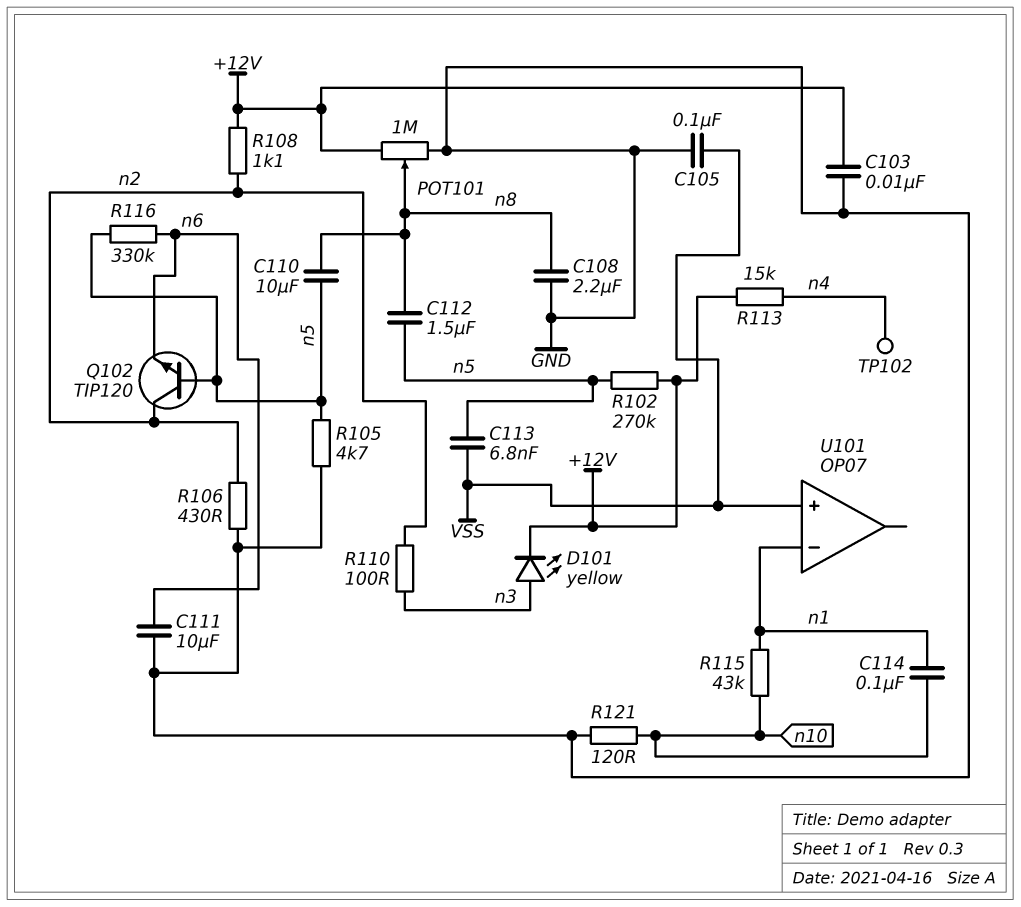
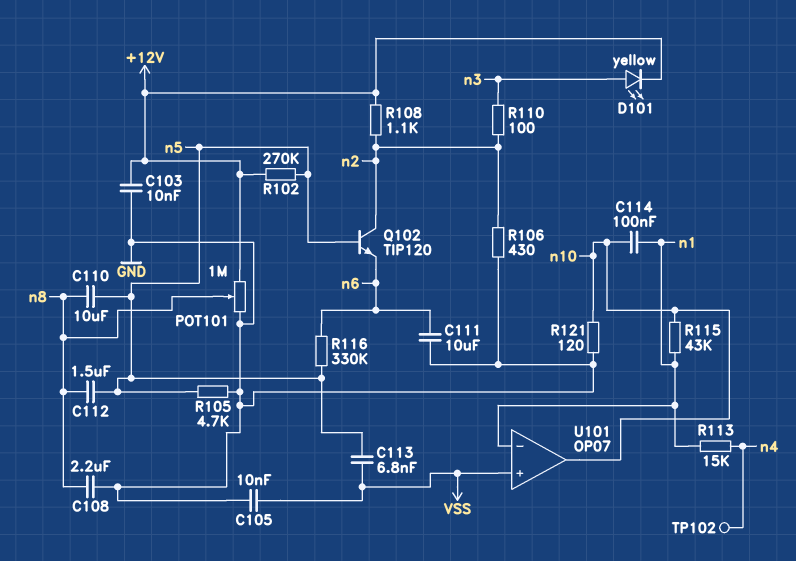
C105: 100nF (GND, VSS) -> 10nF (GND, VSS)
R113: 15k (+12V, n4) -> 15k (n1, n4)
U101 pin out: none -> n10

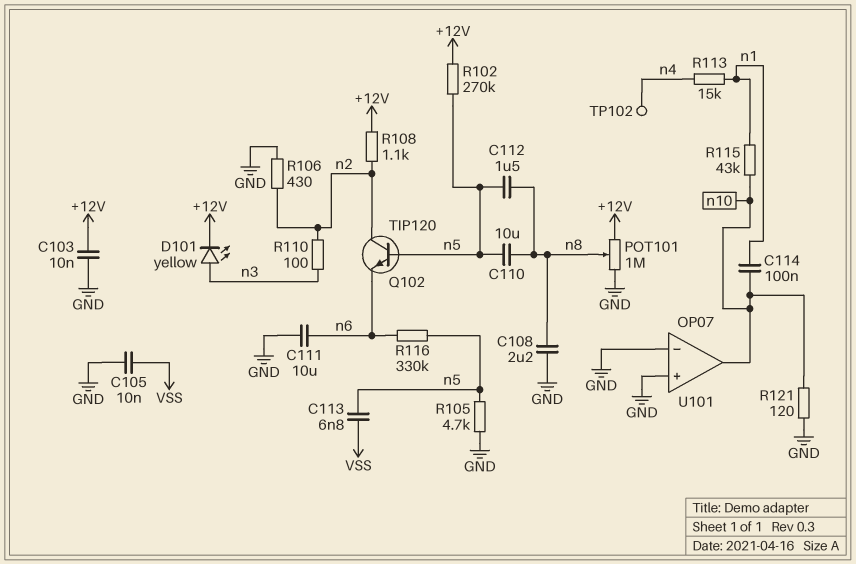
U101 pin in+: VSS -> GND
U101 pin in-: n1 -> GND

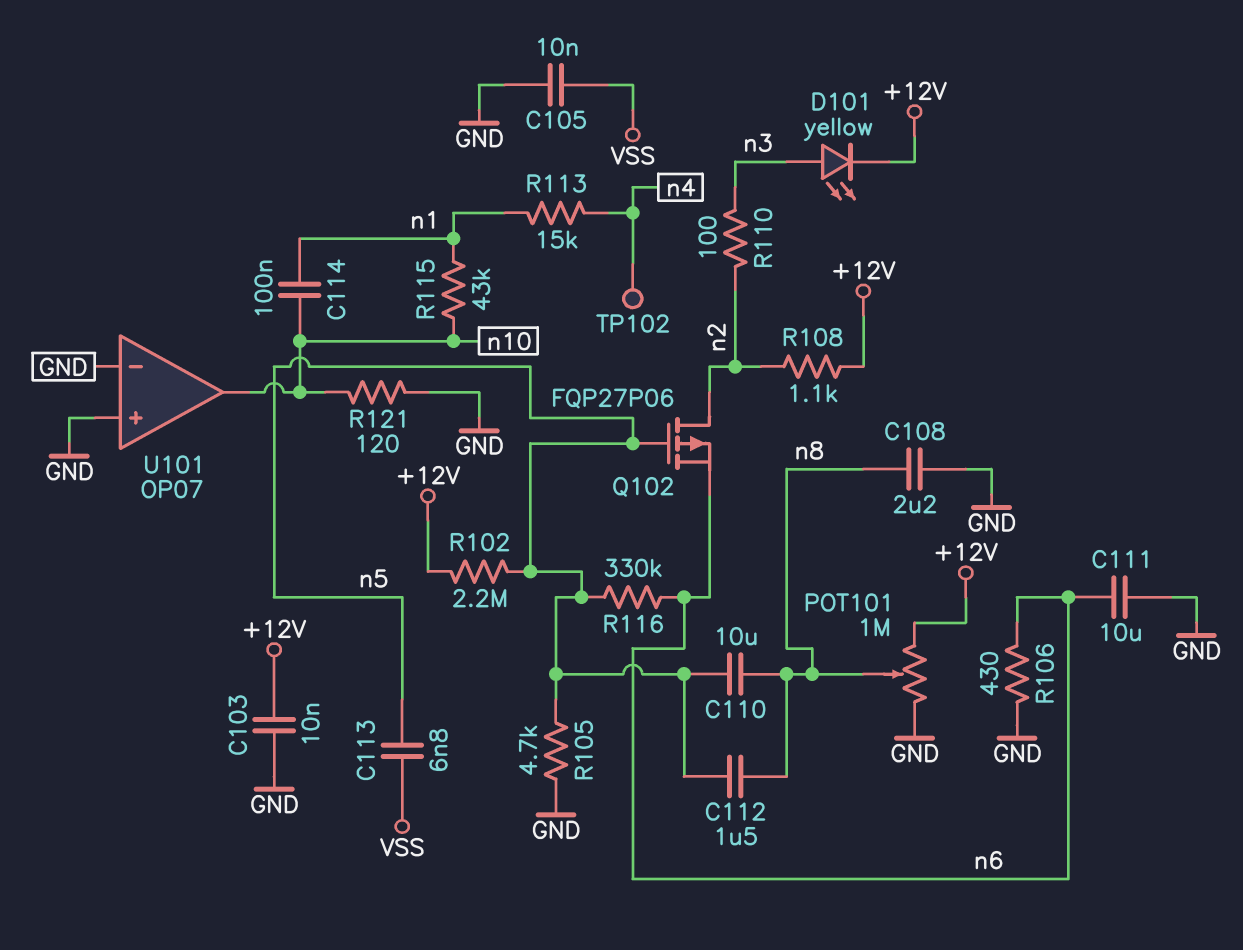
Q102: NPN TIP120 (B n5, C n2, E n6) -> PMOS FQP27P06 (G n5, D n2, S n6)
R102: 270k (+12V, n5) -> 2.2M (+12V, n5)
R106: 430 (GND, n2) -> 430 (GND, n6)

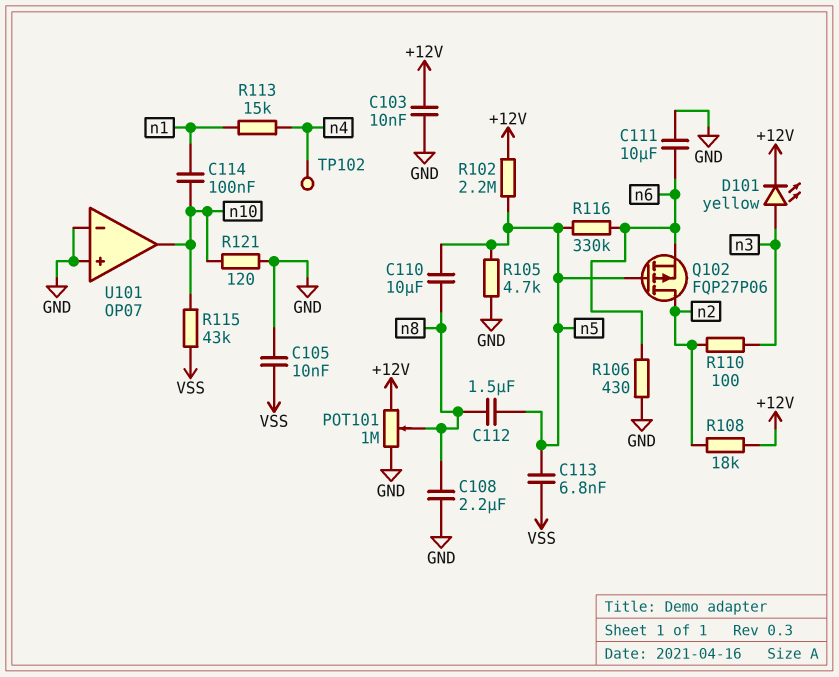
R108: 1.1k (+12V, n2) -> 18k (+12V, n2)
R115: 43k (n1, n10) -> 43k (VSS, n10)

